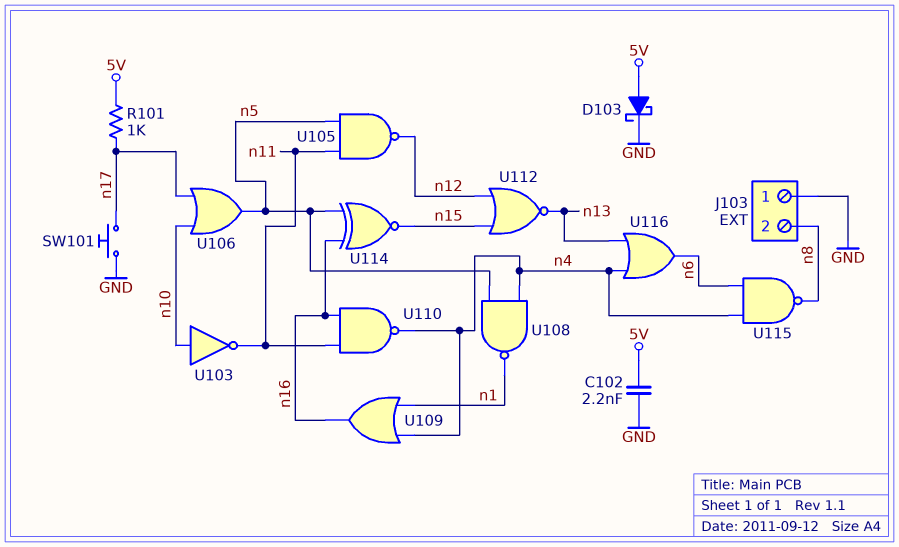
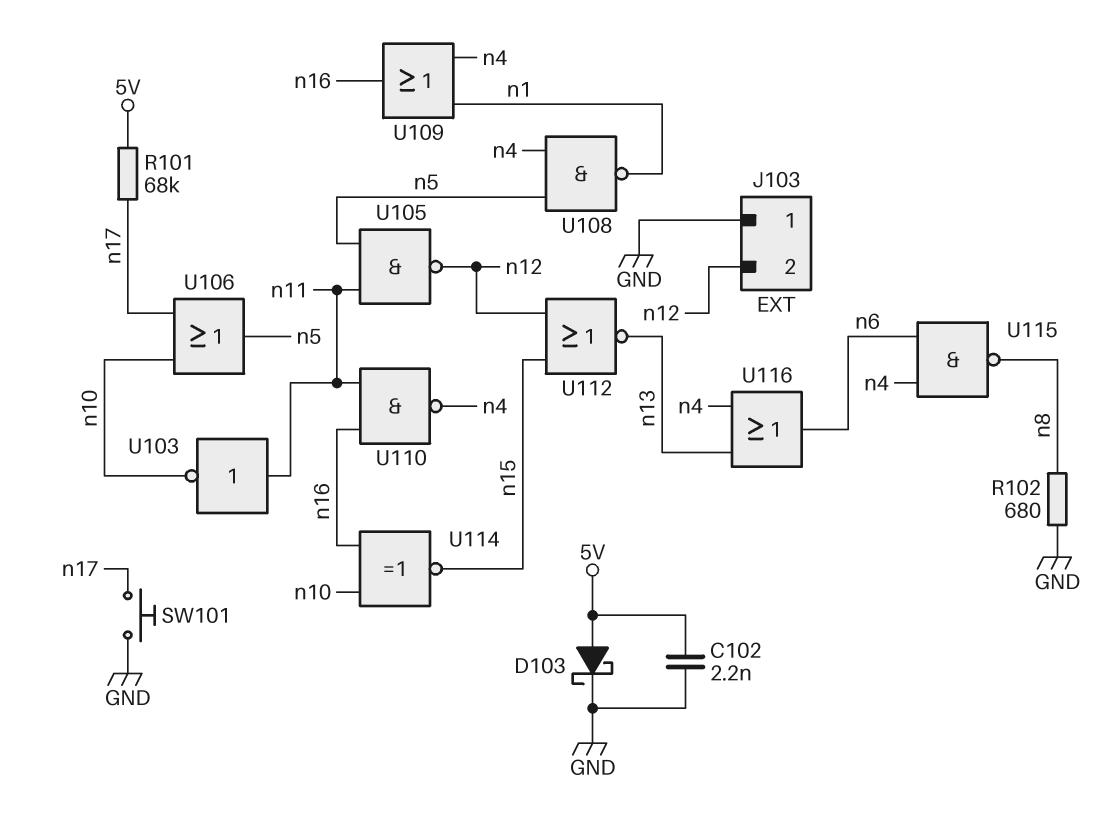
J103 pin 2: n8 -> n12
R101: 1k (5V, n17) -> 68k (5V, n17)
R102: none -> 680 (GND, n8)
U103: NOT (in n10, out n11) -> NOT (in n11, out n10)
U114: XNOR (in n5, in n16, out n15) -> XNOR (in n10, in n16, out n15)

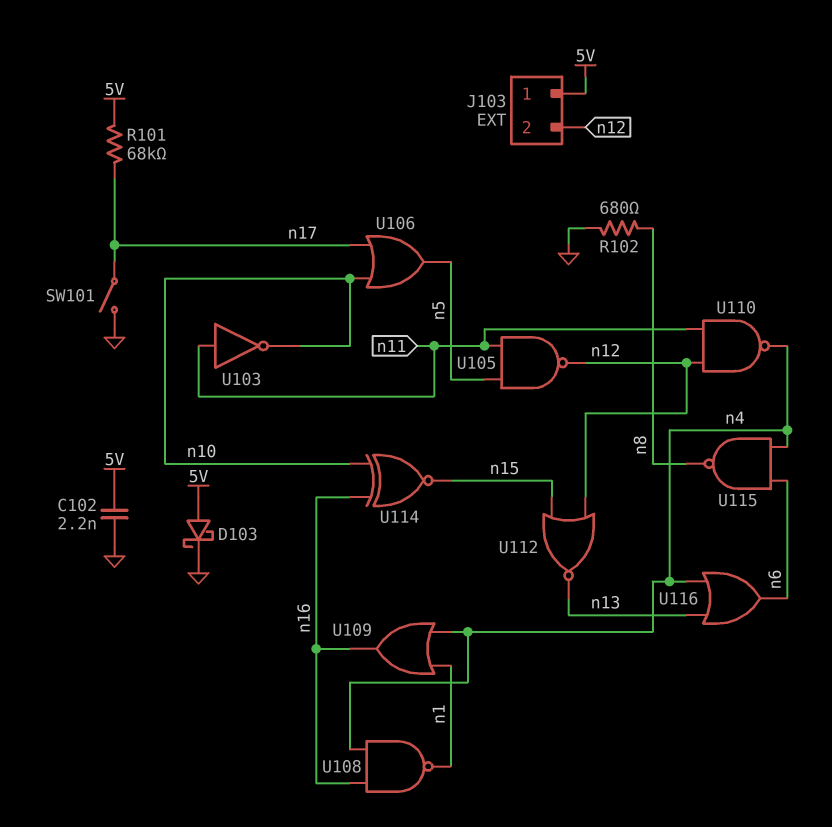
J103 pin 1: GND -> 5V
SW101: button (GND, n17) -> switch (GND, n17)
U108: NAND (in n4, in n5, out n1) -> NAND (in n4, in n16, out n1)
U110: NAND (in n11, in n16, out n4) -> NAND (in n11, in n12, out n4)

